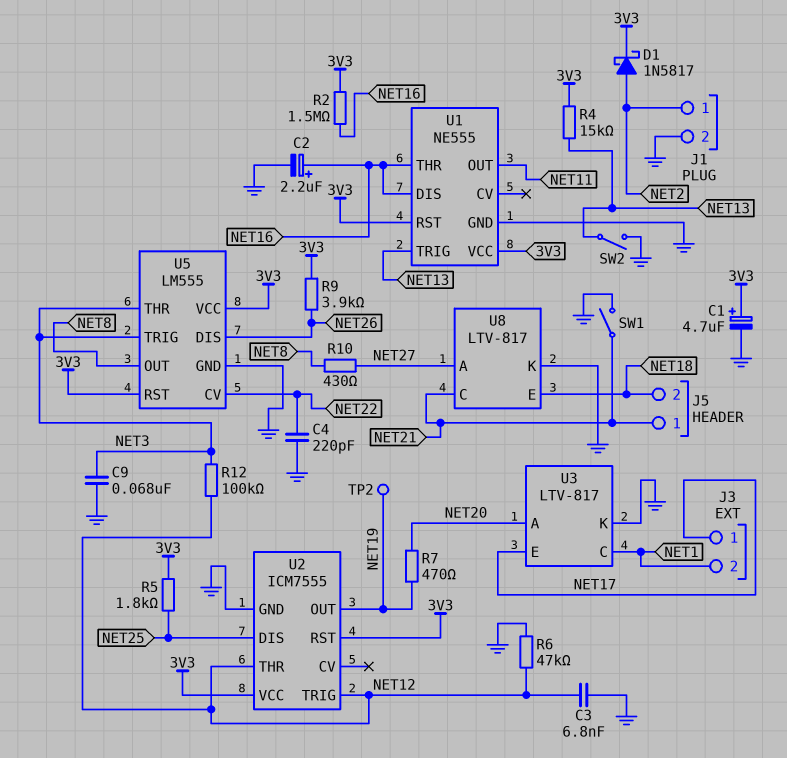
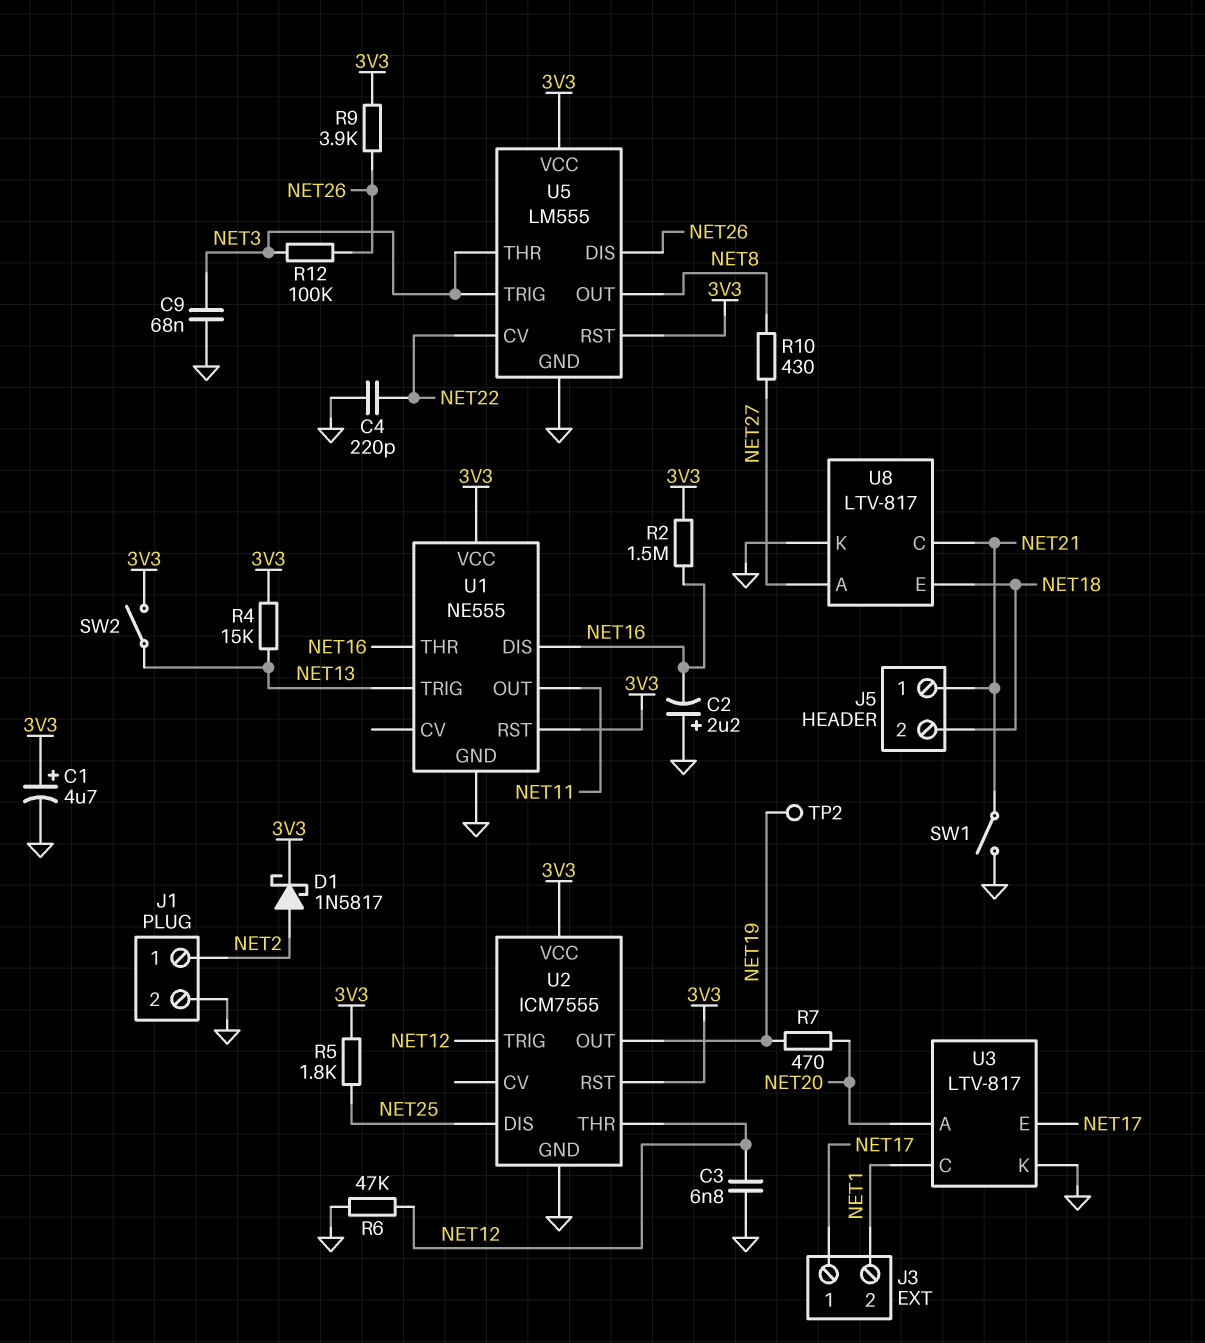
C2: 2.2uF (plus NET16, minus GND) -> 2.2uF (plus GND, minus NET16)
R12: 100k (NET3, NET12) -> 100k (NET3, NET26)
SW2: switch (GND, NET13) -> switch (3V3, NET13)

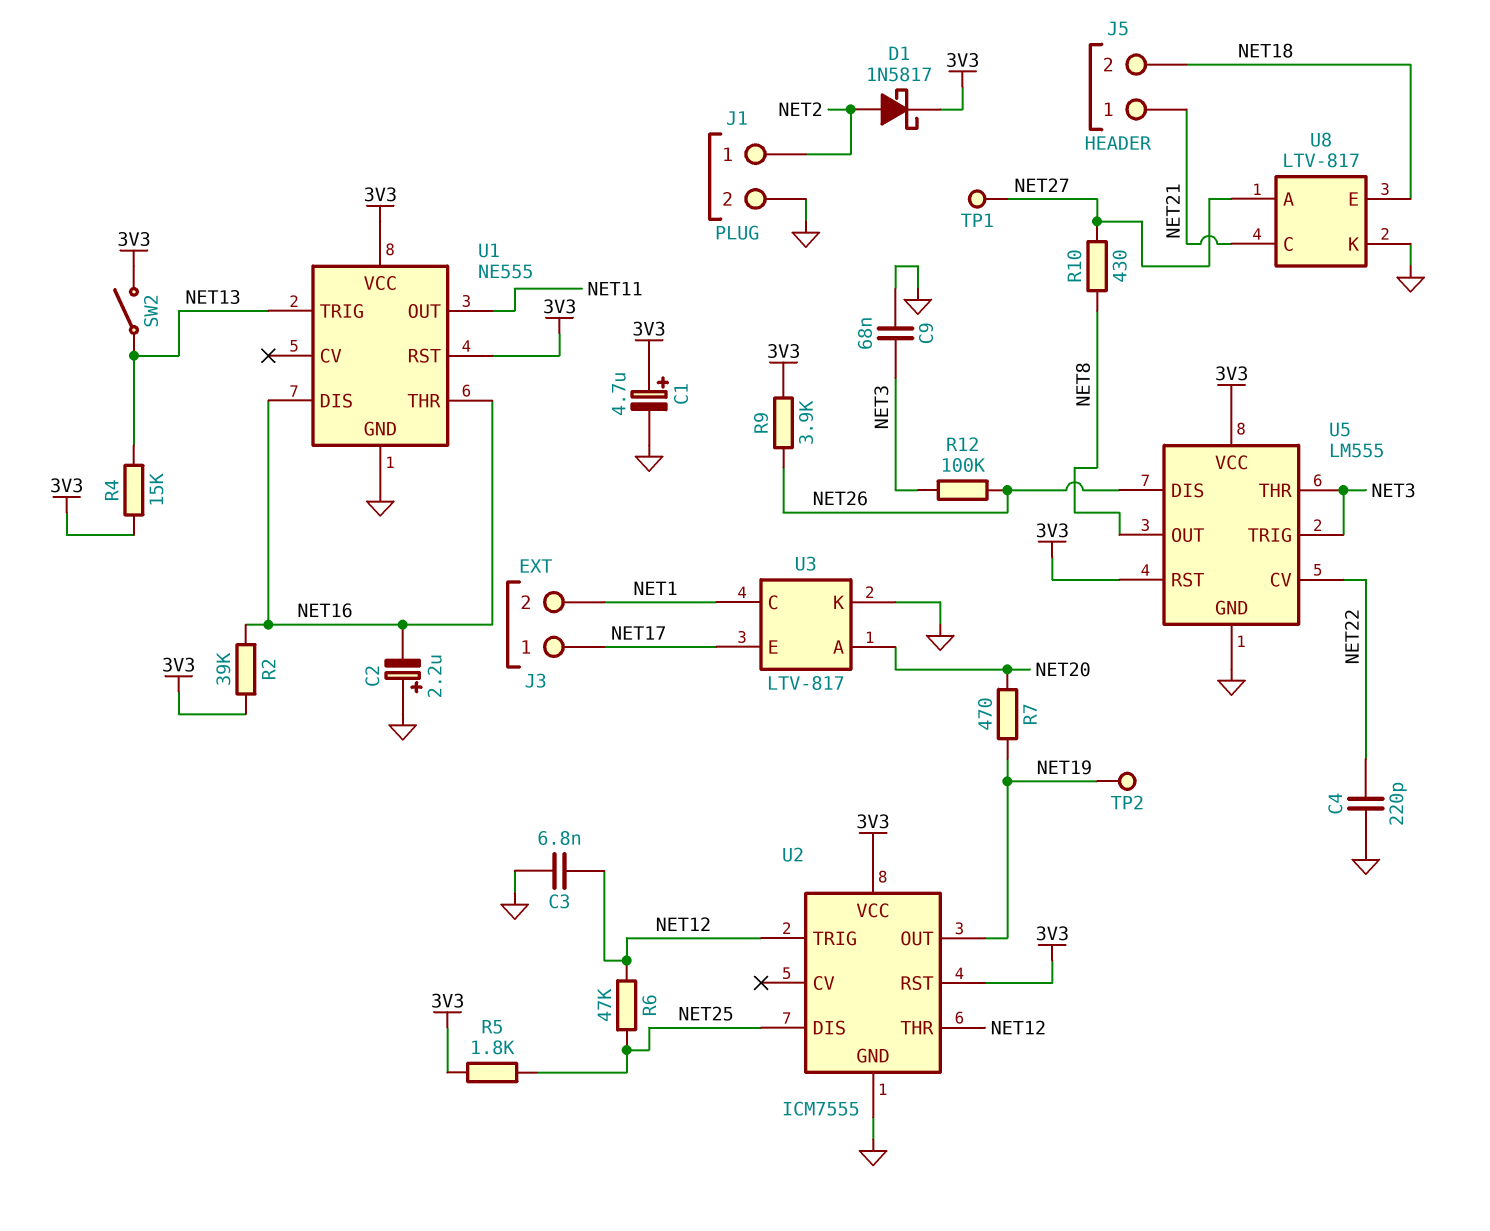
R2: 1.5M (3V3, NET16) -> 39k (3V3, NET16)
R6: 47k (GND, NET12) -> 47k (NET12, NET25)
SW1: switch (GND, NET21) -> none
TP1: none -> test point (NET27)

